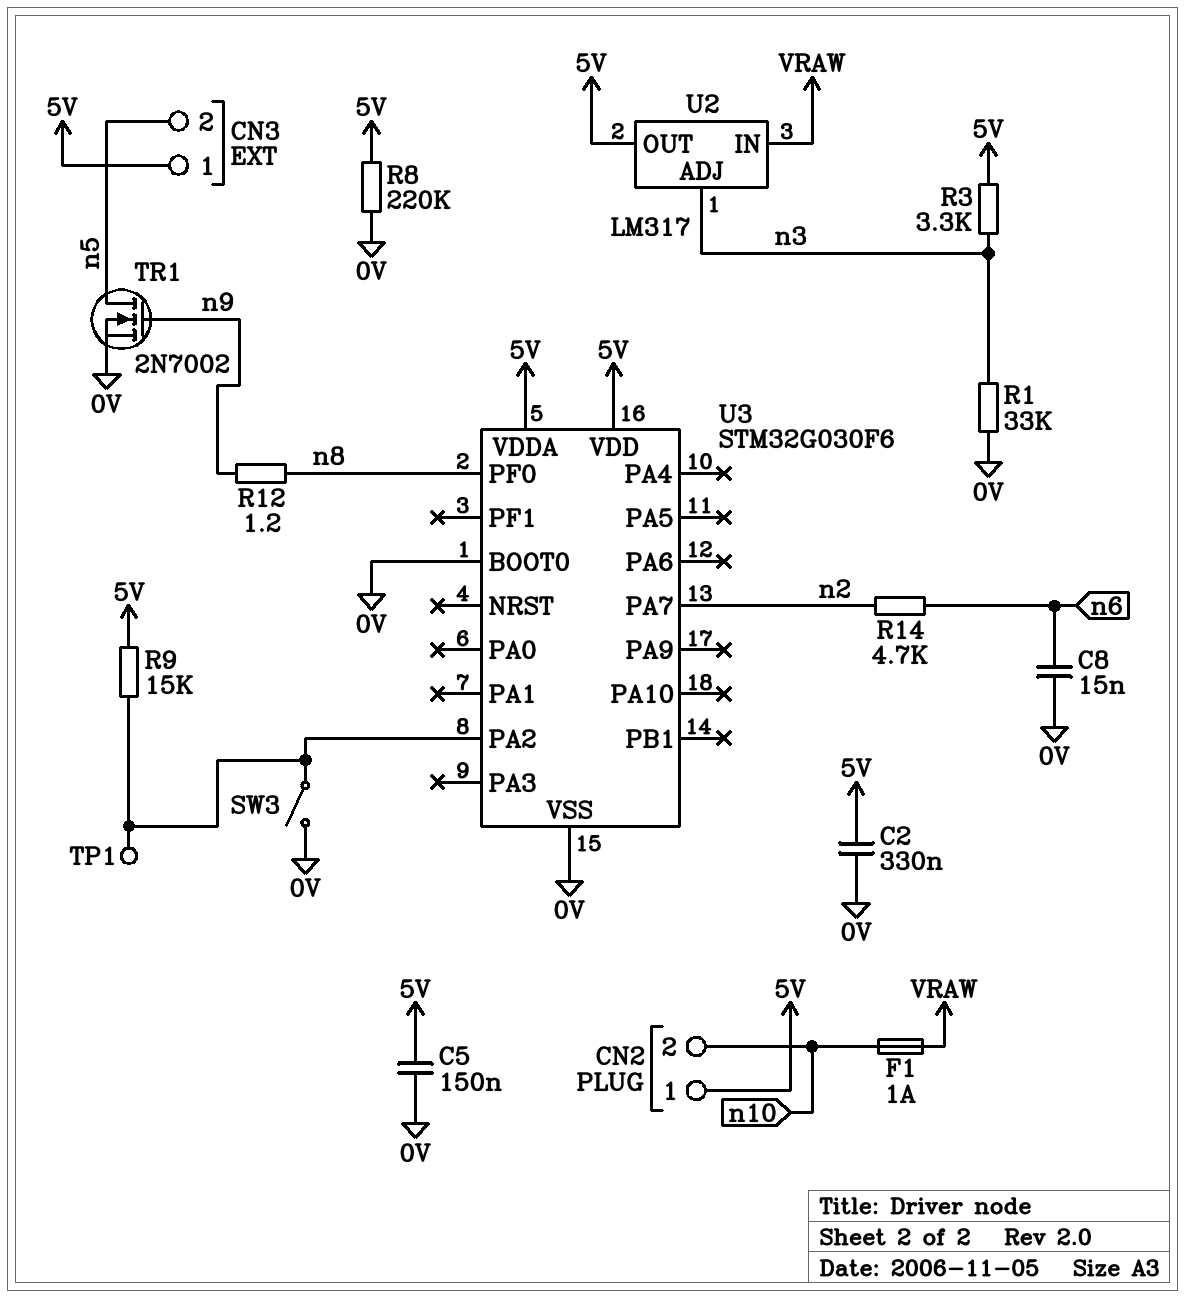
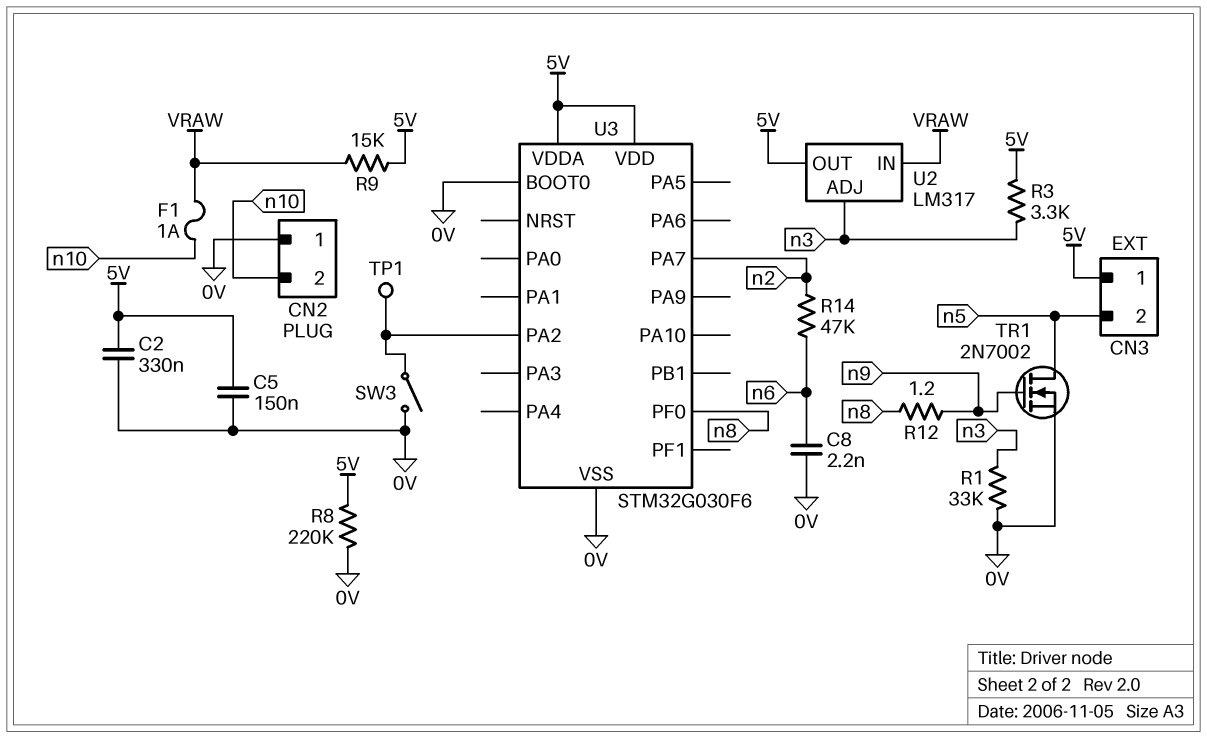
C8: 15nF (0V, n6) -> 2.2nF (0V, n6)
CN2 pin 1: 5V -> 0V
R9: 15k (5V, U3/PA2) -> 15k (5V, VRAW)
R14: 4.7k (n2, n6) -> 47k (n2, n6)

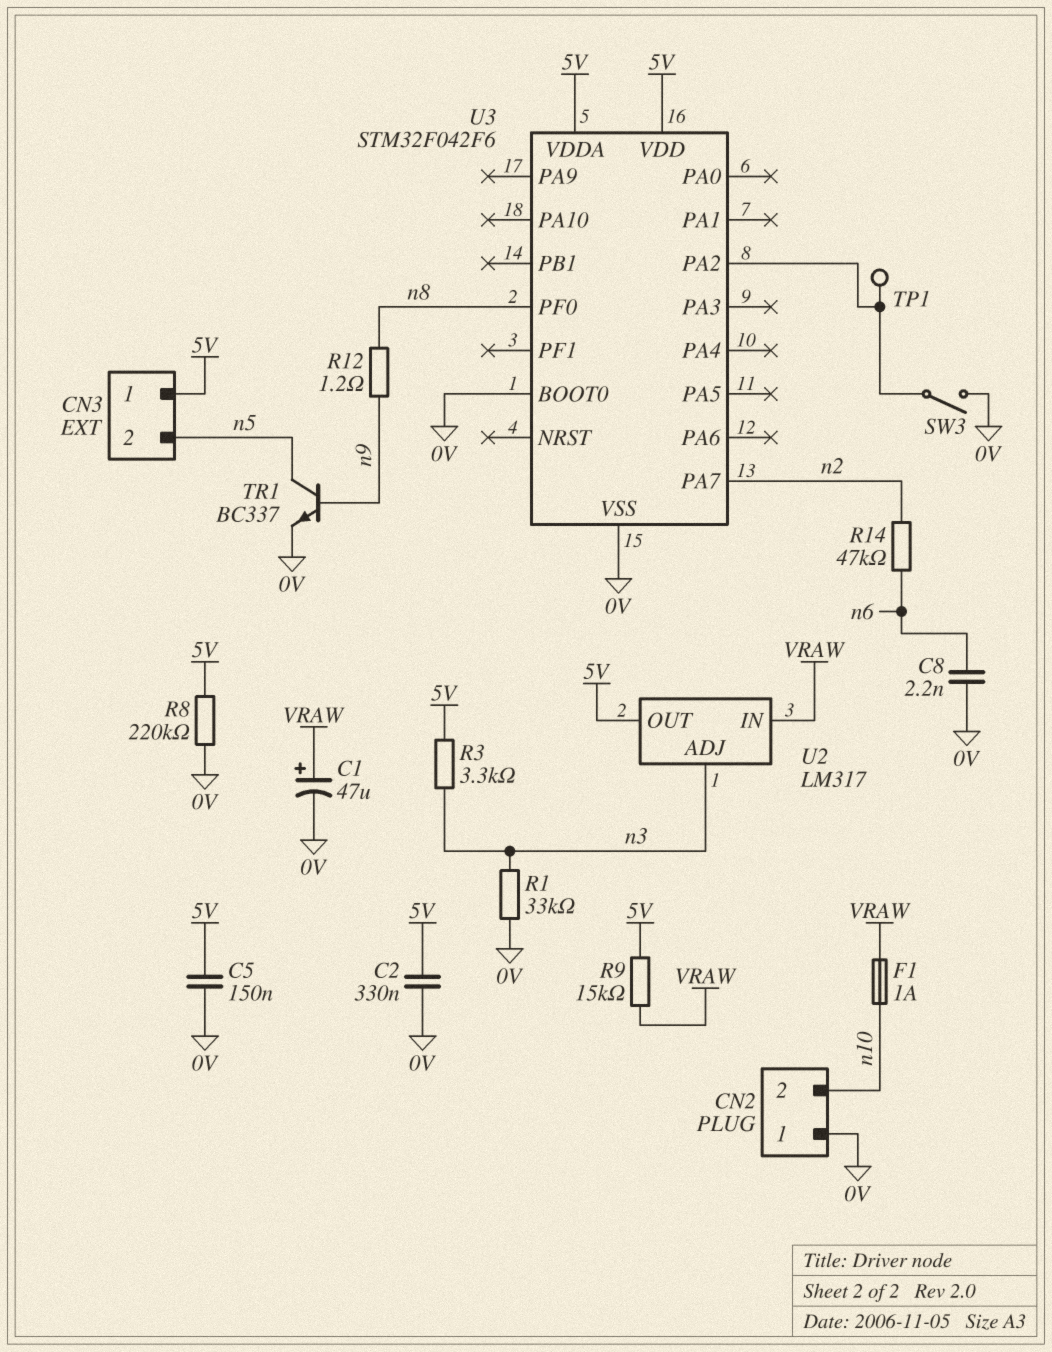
C1: none -> 47uF (plus VRAW, minus 0V)
TR1: NMOS 2N7002 (G n9, D n5, S 0V) -> NPN BC337 (B n9, C n5, E 0V)
U3: STM32G030F6 -> STM32F042F6

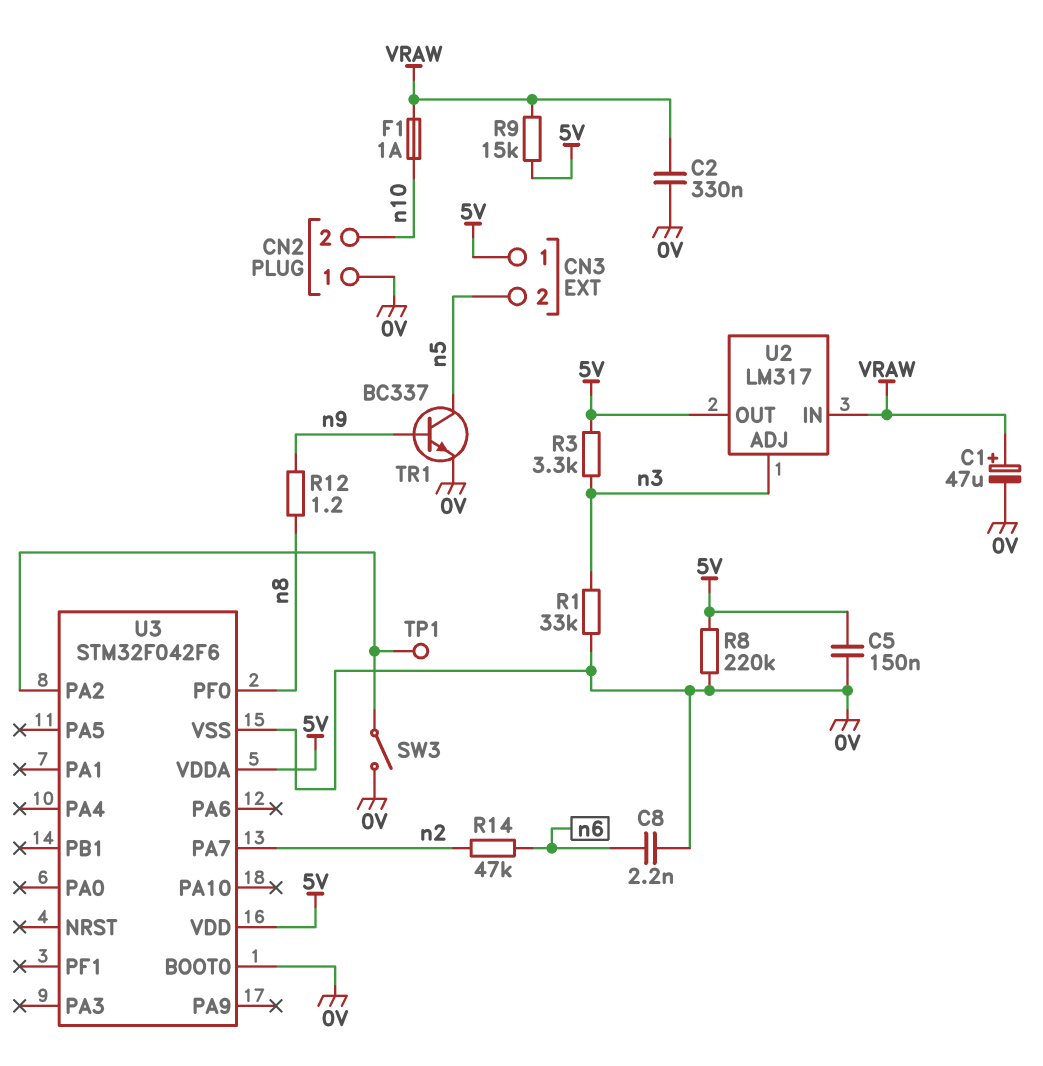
C2: 330nF (0V, 5V) -> 330nF (0V, VRAW)

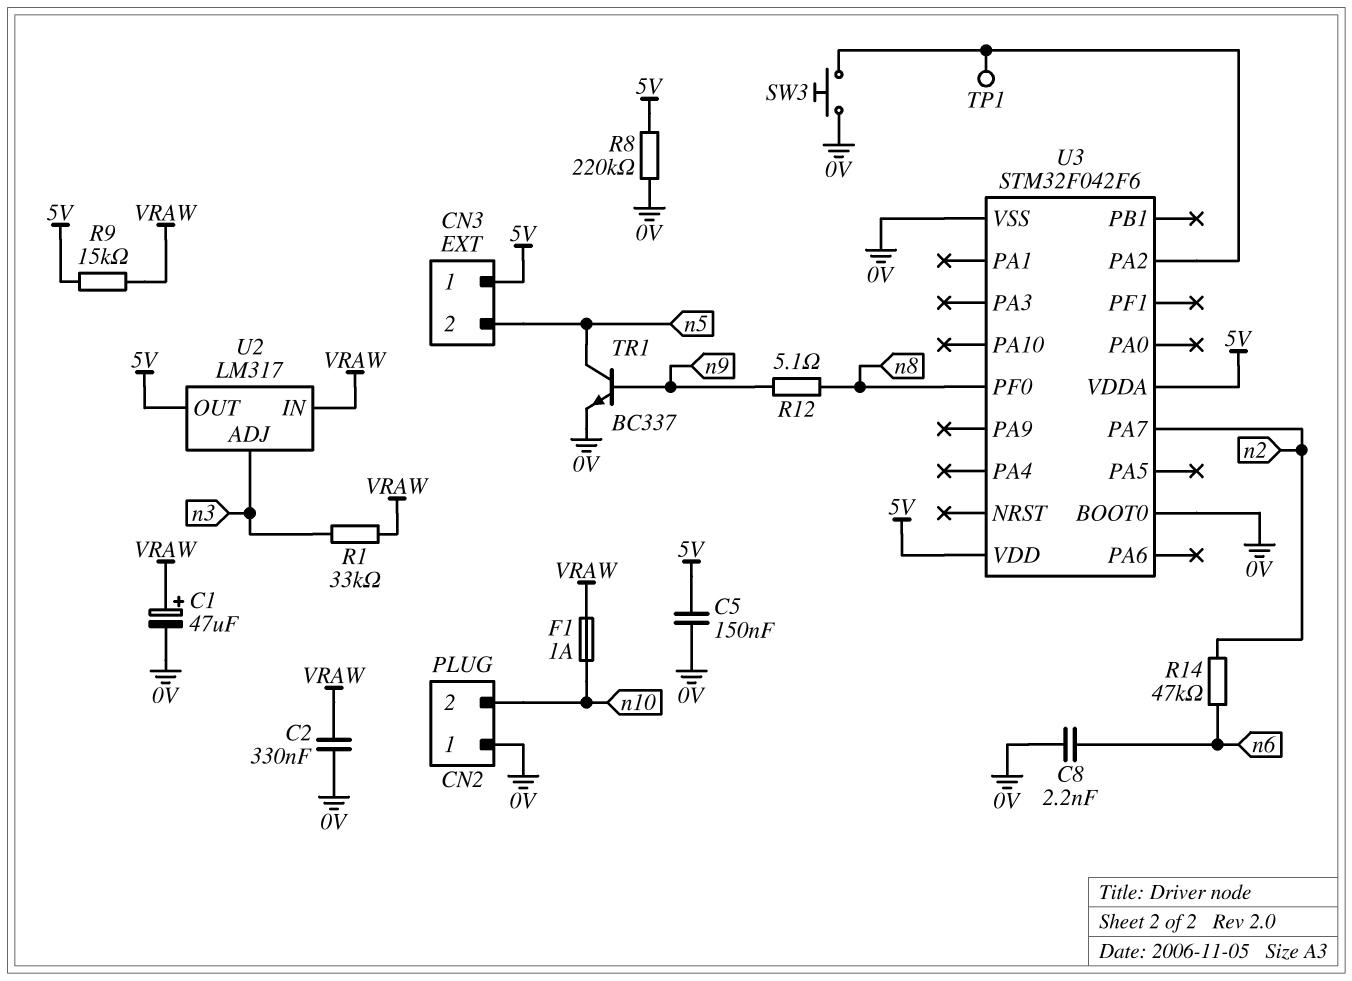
R1: 33k (0V, n3) -> 33k (VRAW, n3)
R3: 3.3k (5V, n3) -> none
R12: 1.2 (n8, n9) -> 5.1 (n8, n9)
SW3: switch (0V, U3/PA2) -> button (0V, U3/PA2)

